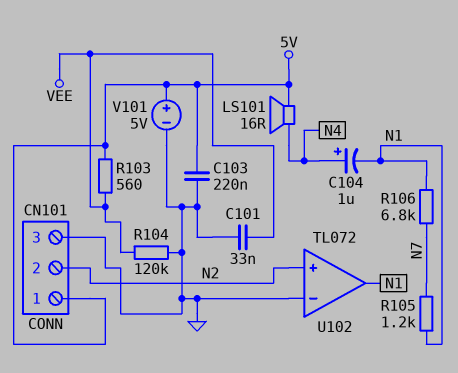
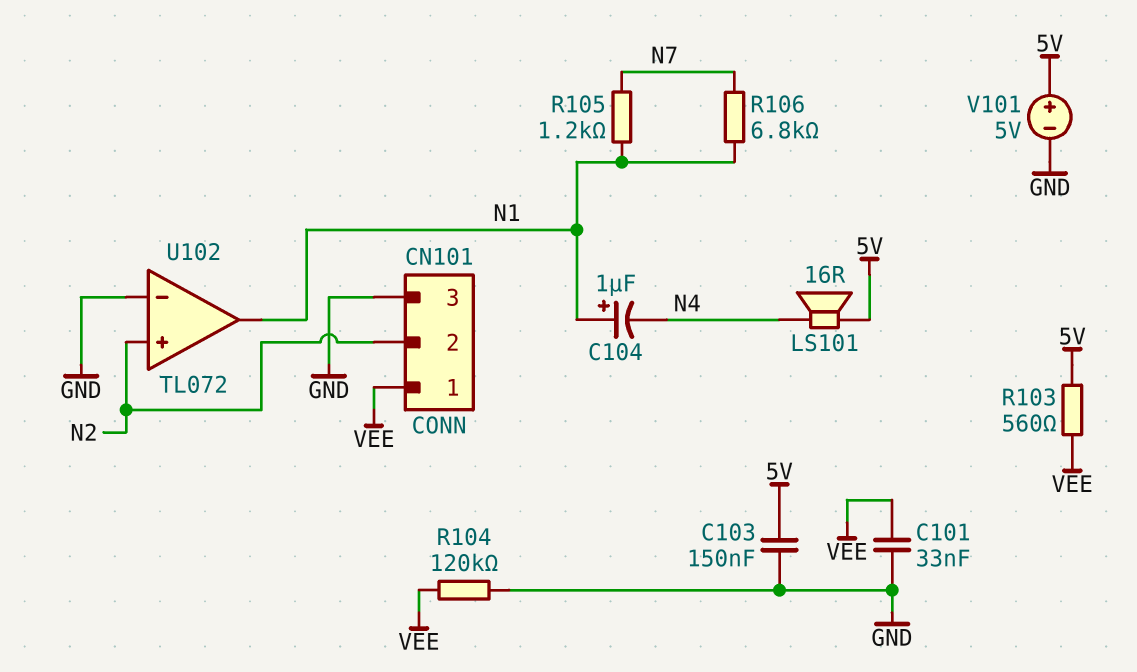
C103: 220nF (5V, GND) -> 150nF (5V, GND)
C104: 1uF (plus N4, minus N1) -> 1uF (plus N1, minus N4)
CN101 pin 1: 5V -> VEE

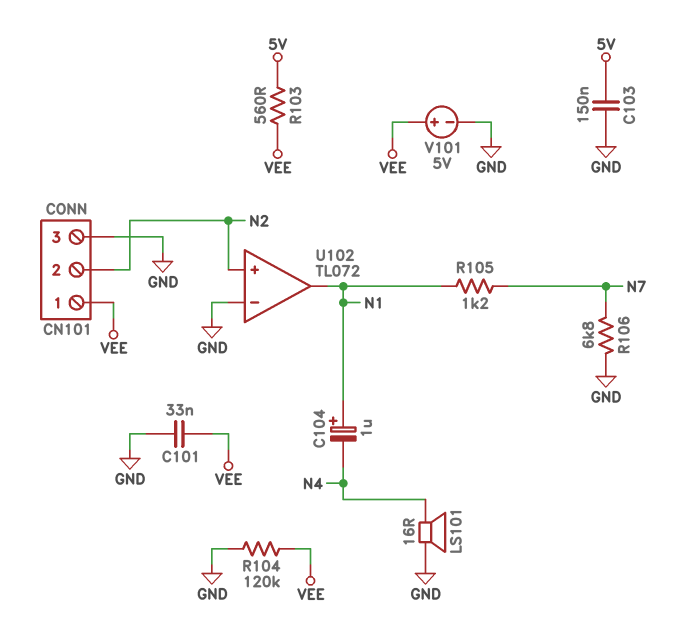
LS101: speaker 16R (5V, N4) -> speaker 16R (GND, N4)
R106: 6.8k (N1, N7) -> 6.8k (GND, N7)
V101: 5V (plus 5V, minus GND) -> 5V (plus VEE, minus GND)

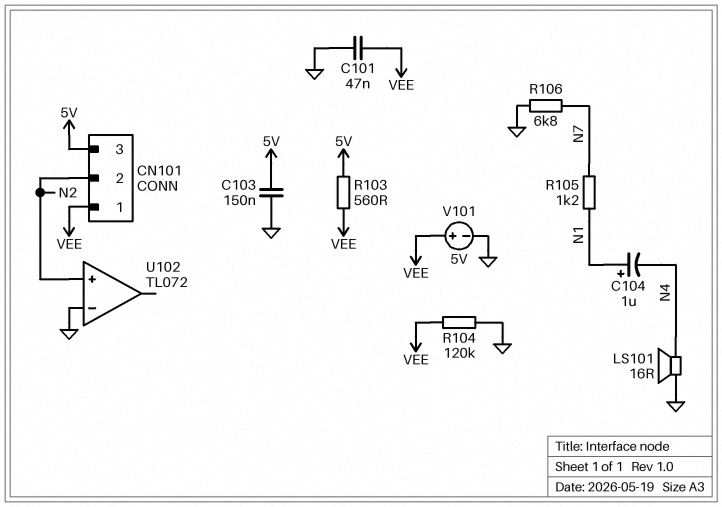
C101: 33nF (GND, VEE) -> 47nF (GND, VEE)
CN101 pin 3: GND -> 5V
U102 pin out: N1 -> none

